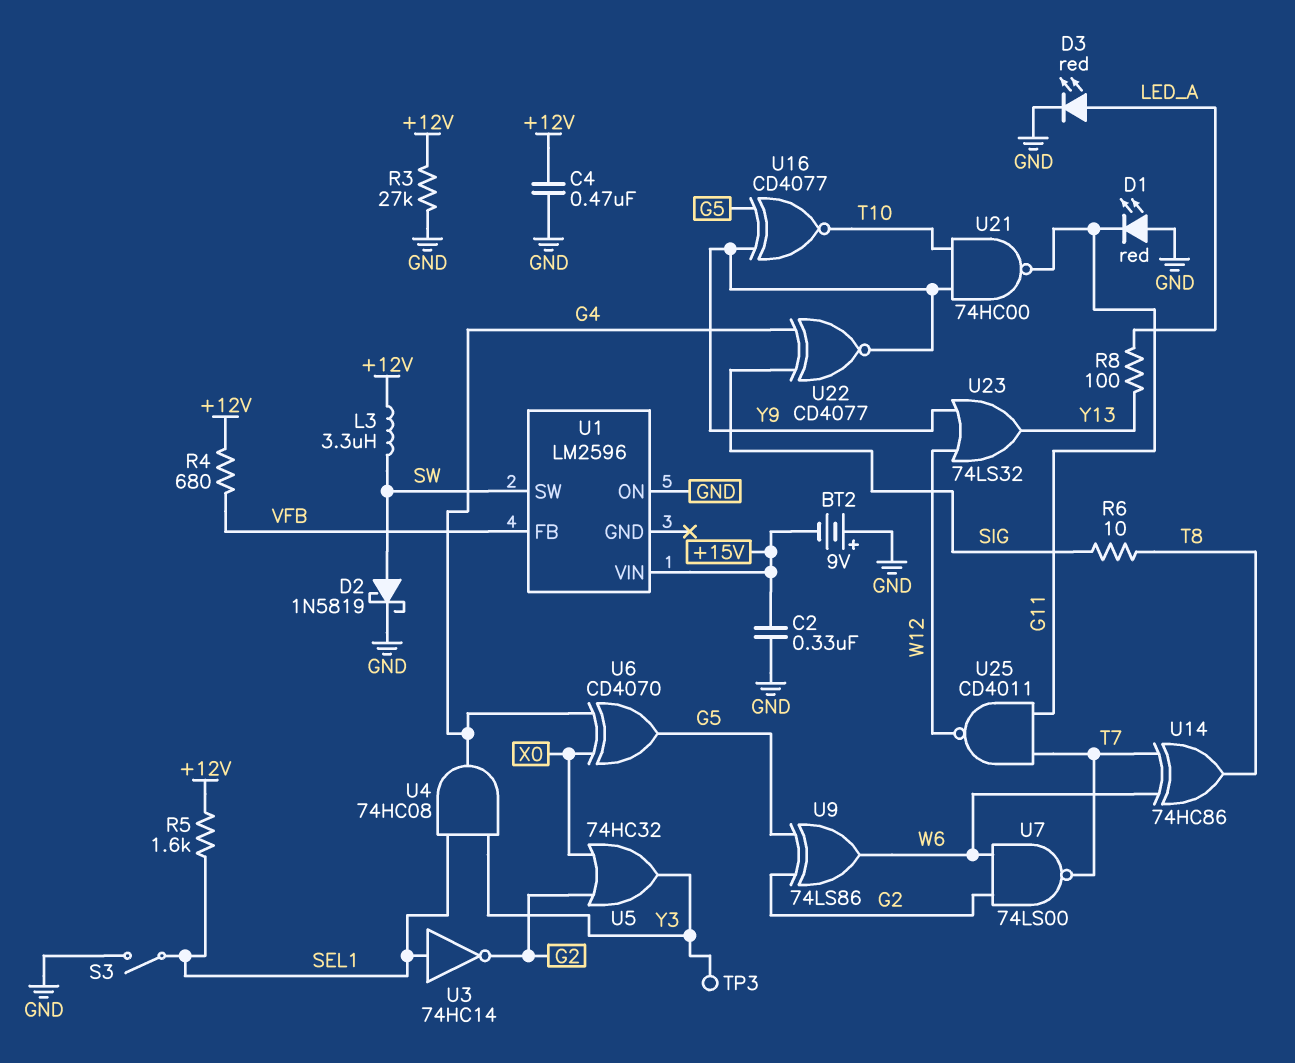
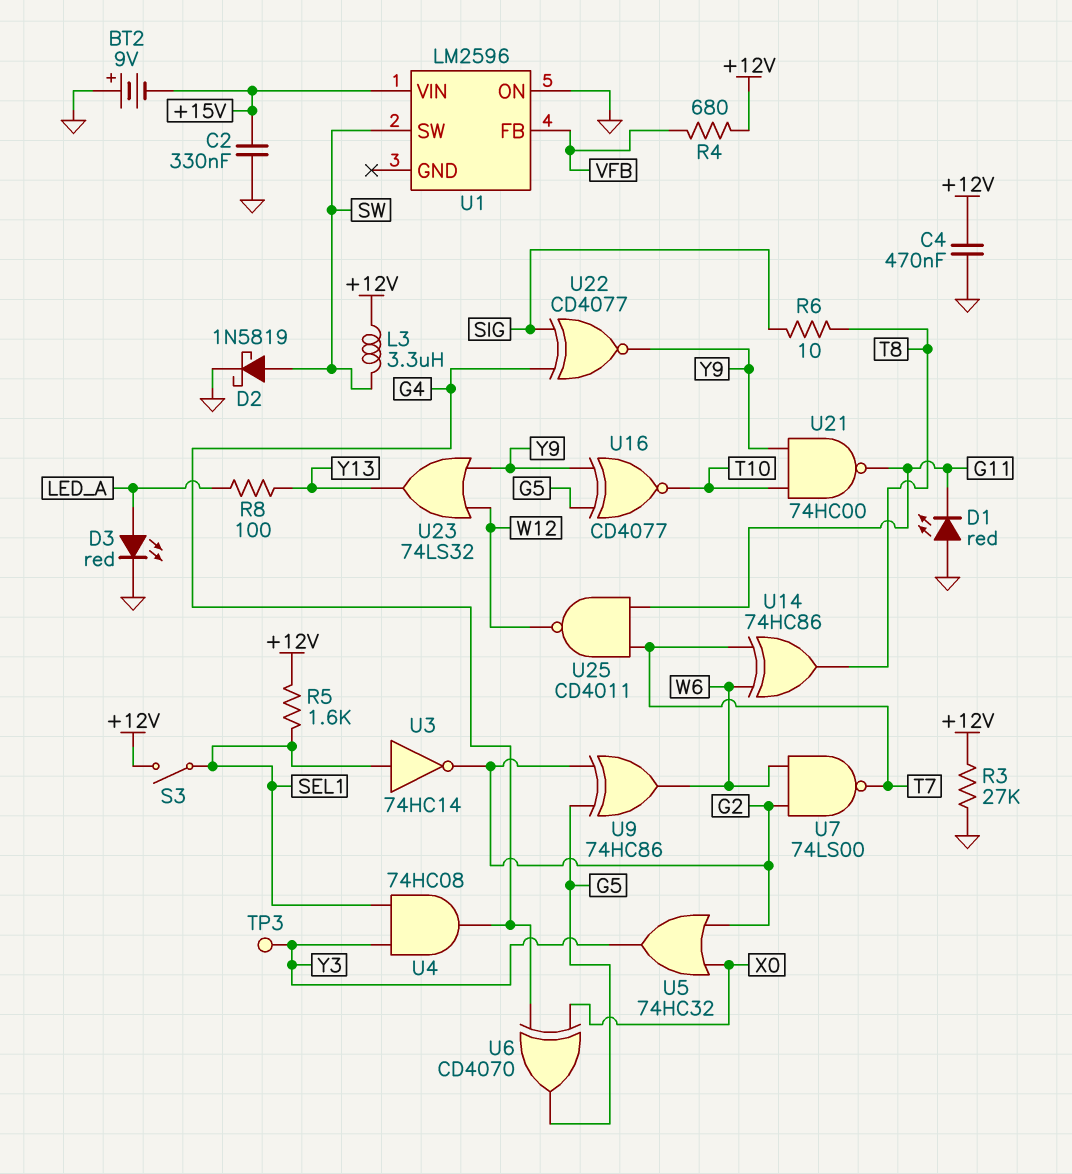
S3: switch (GND, SEL1) -> switch (+12V, SEL1)
U9: XOR 74LS86 (in G2, in G5, out W6) -> XOR 74HC86 (in G2, in G5, out W6)

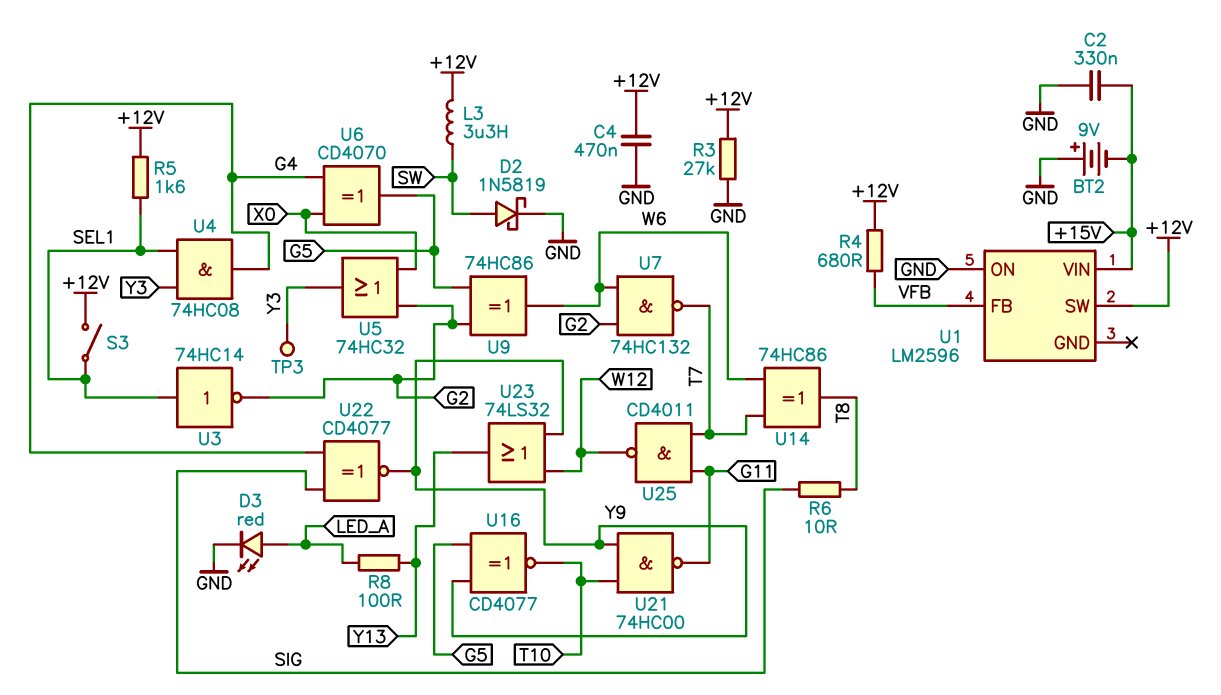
D1: LED red (A GND, K G11) -> none
U1 pin SW: SW -> +12V
U7: NAND 74LS00 (in G2, in W6, out T7) -> NAND 74HC132 (in G2, in W6, out T7)

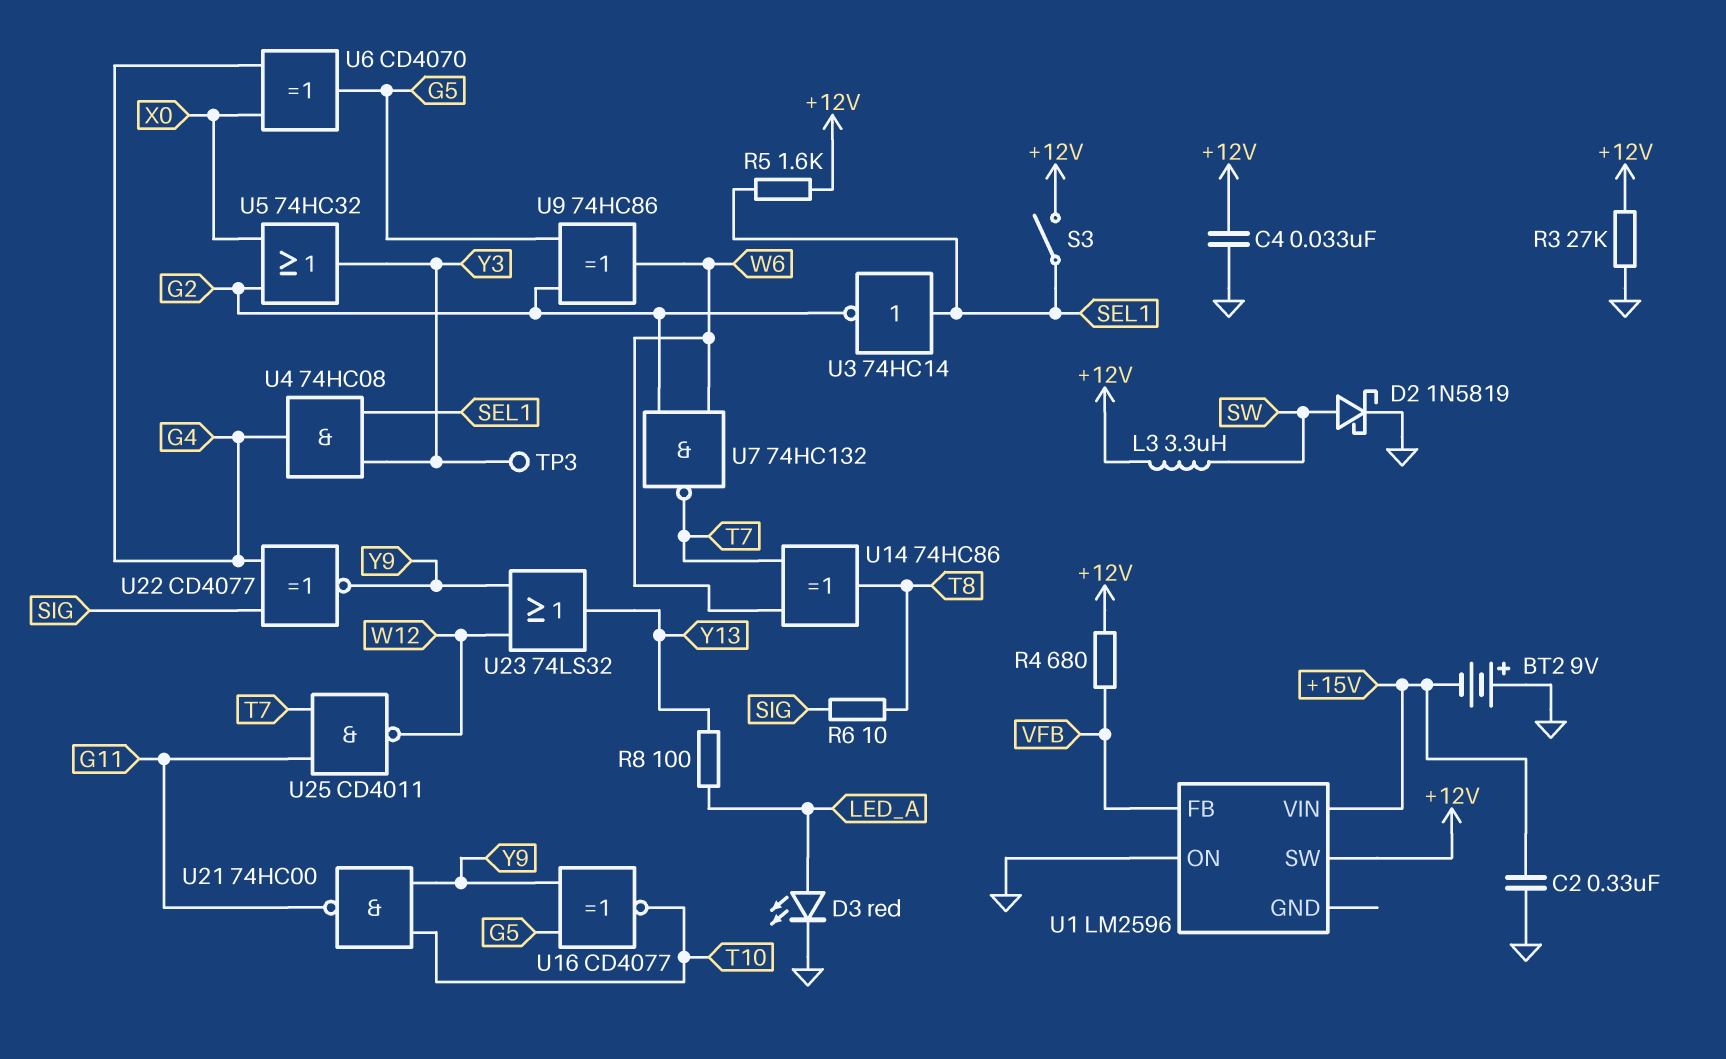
C4: 470nF (+12V, GND) -> 33nF (+12V, GND)

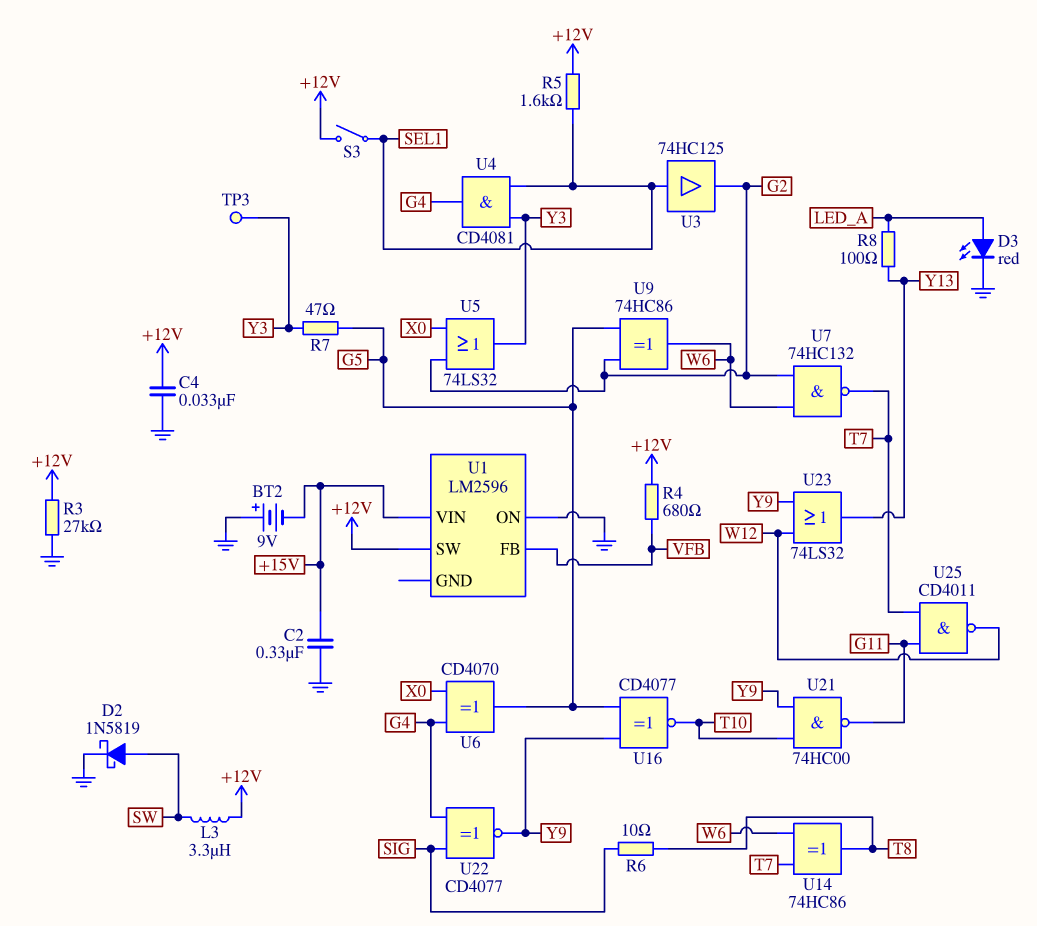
R7: none -> 47 (G5, Y3)
U3: NOT 74HC14 (in SEL1, out G2) -> buffer 74HC125 (in SEL1, out G2)
U4: AND 74HC08 (in SEL1, in Y3, out G4) -> AND CD4081 (in SEL1, in Y3, out G4)
U5: OR 74HC32 (in G2, in X0, out Y3) -> OR 74LS32 (in G2, in X0, out Y3)

